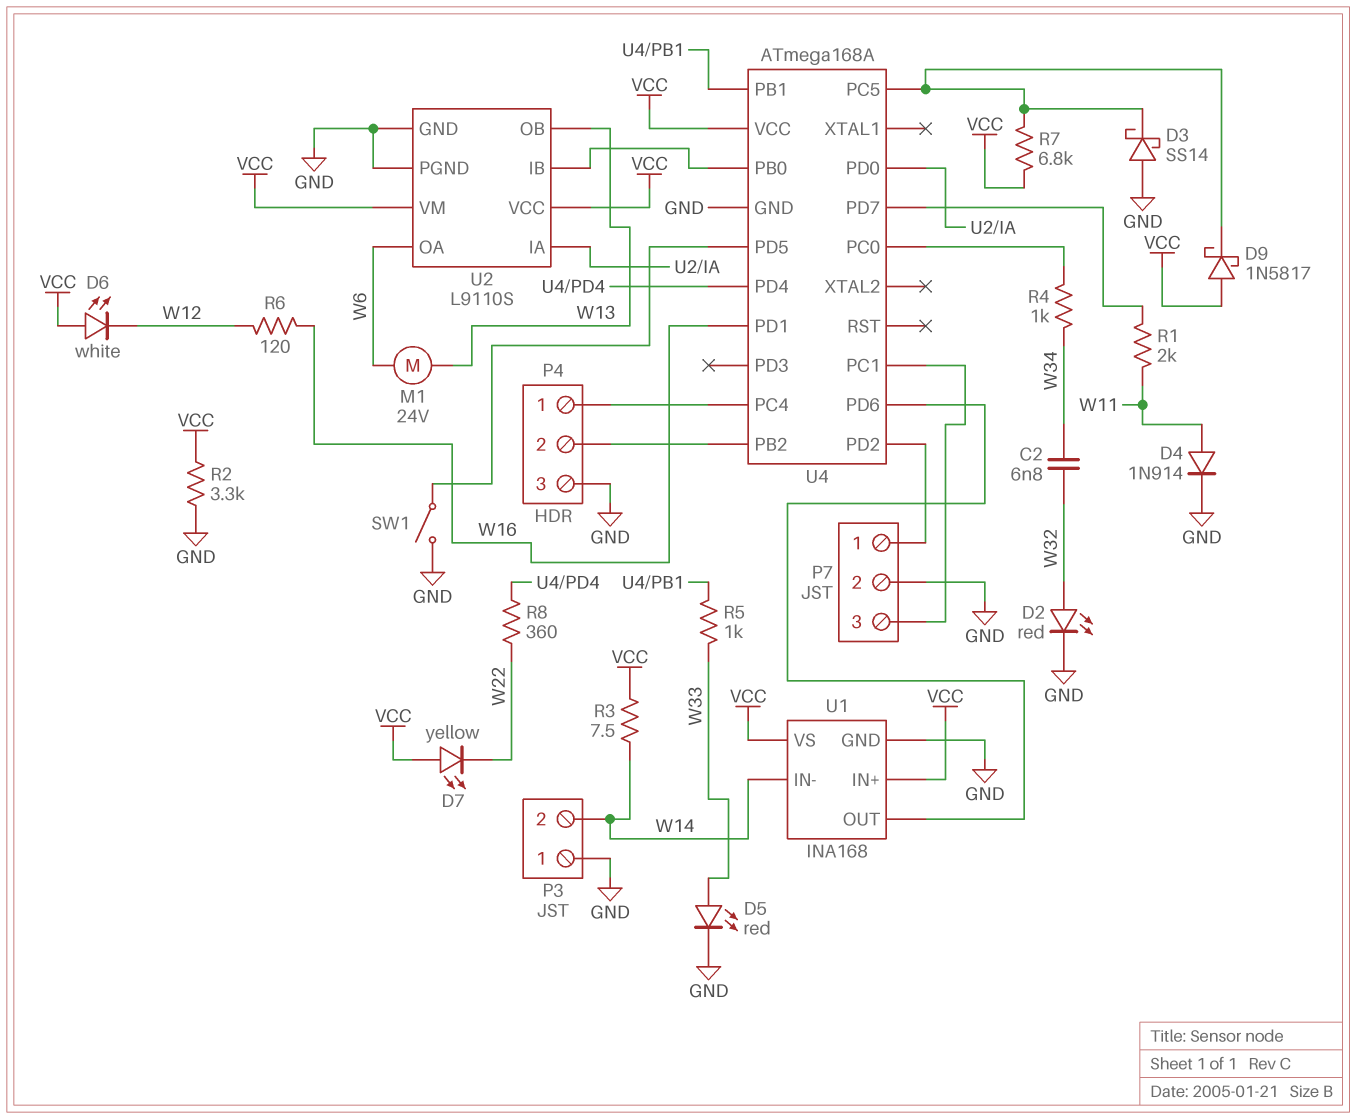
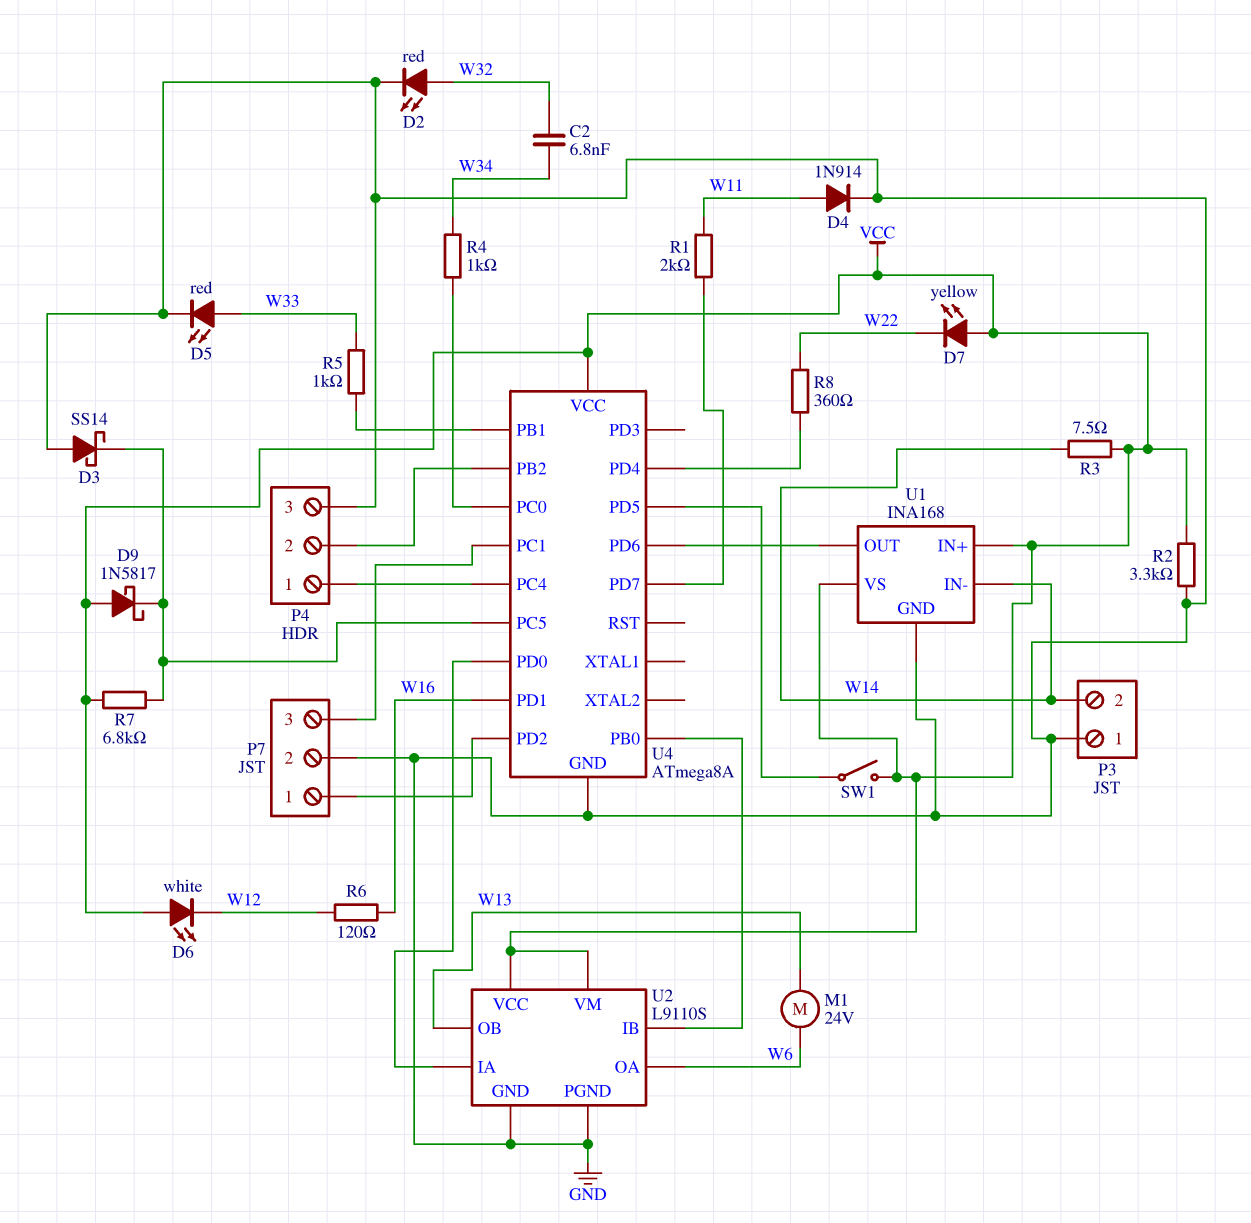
SW1: switch (GND, U4/PD5) -> switch (U4/PD5, VCC)
U4: ATmega168A -> ATmega8A

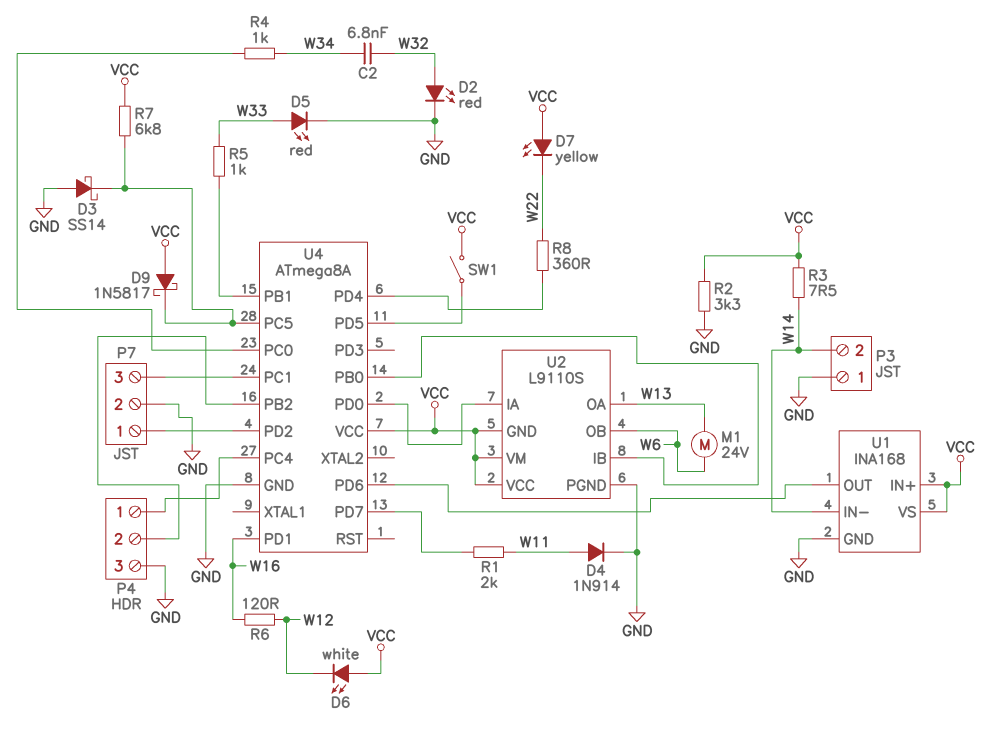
U2 pin GND: GND -> VCC
U2 pin OA: W6 -> W13
U2 pin OB: W13 -> W6

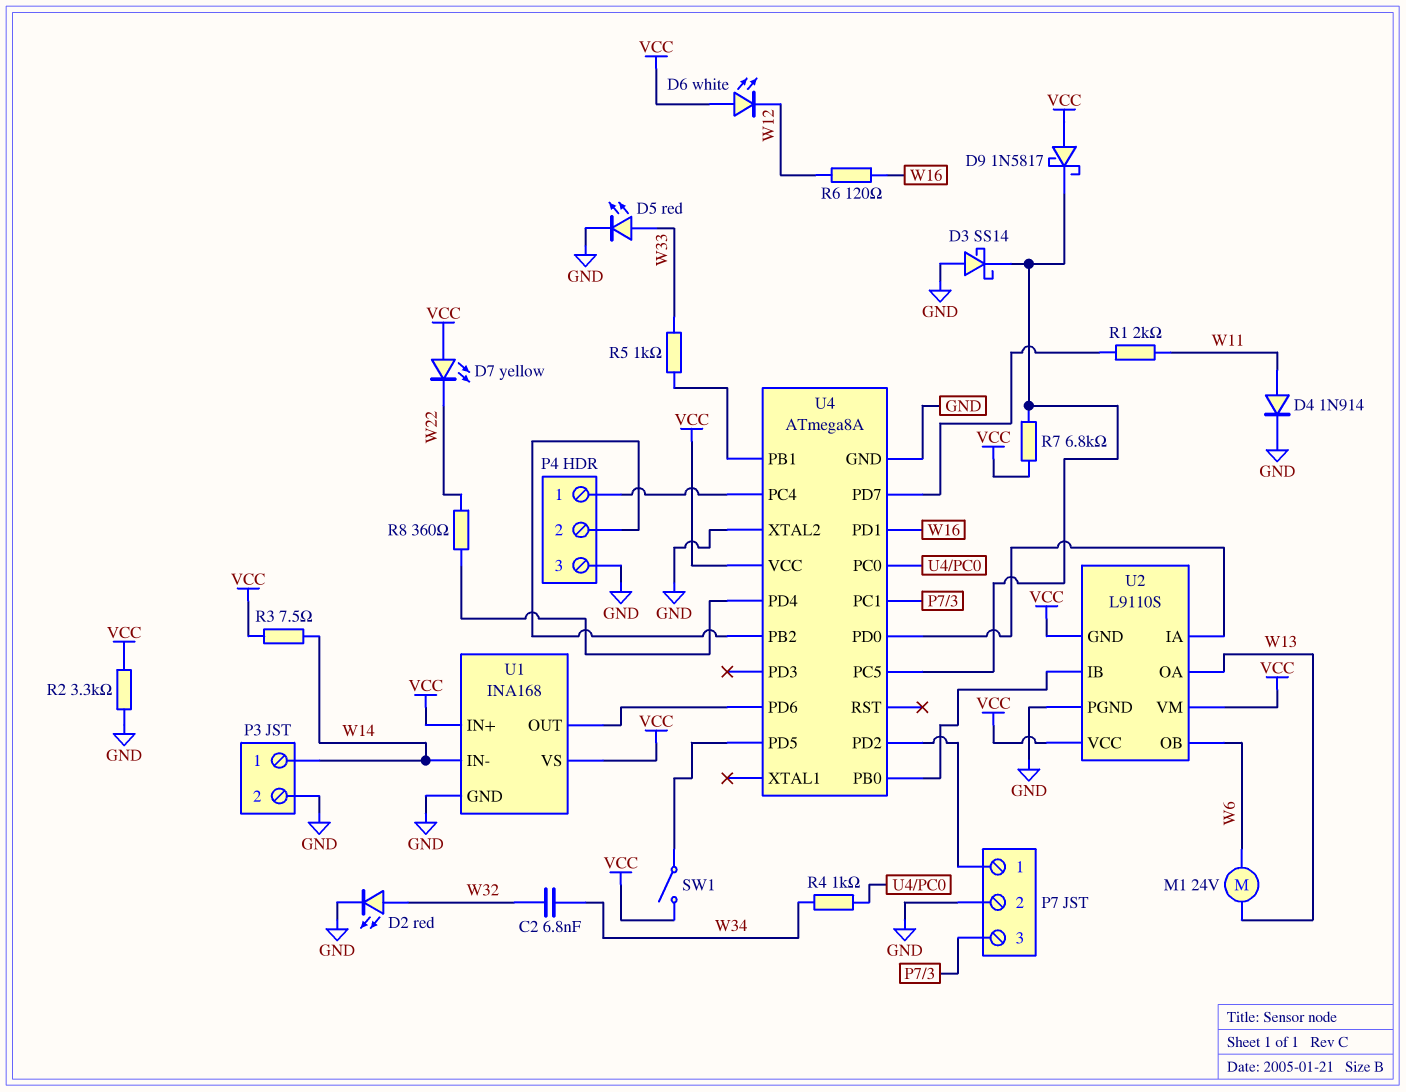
P3 pin 1: GND -> W14
P3 pin 2: W14 -> GND
U4 pin XTAL2: none -> GND

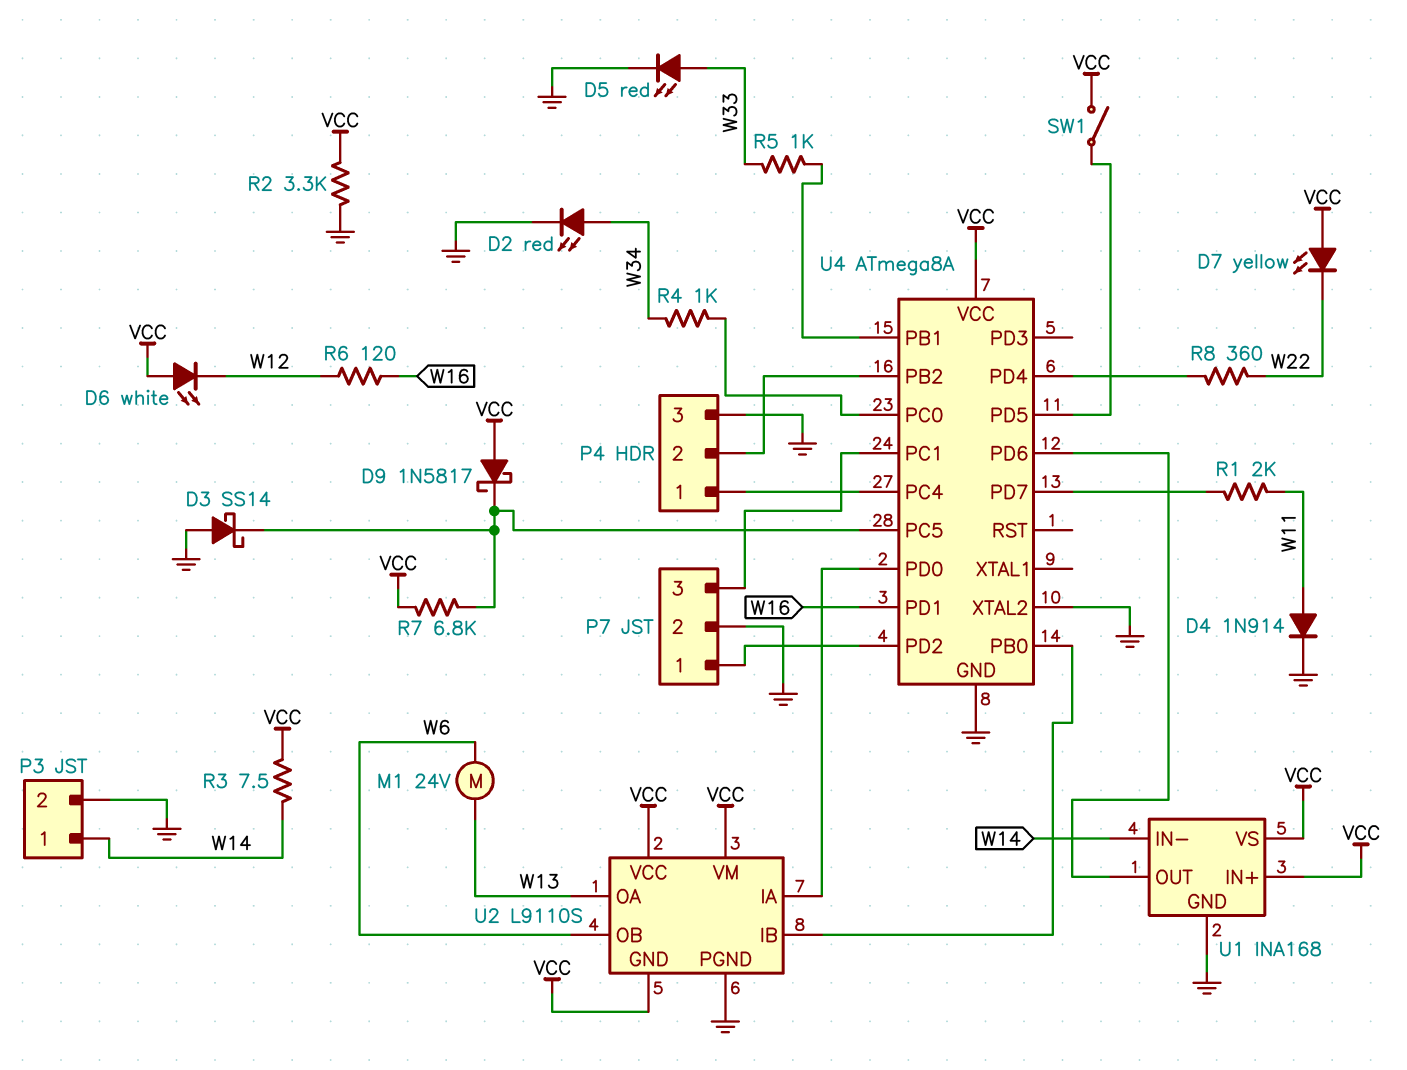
C2: 6.8nF (W32, W34) -> none
D2: LED red (A W32, K GND) -> LED red (A W34, K GND)

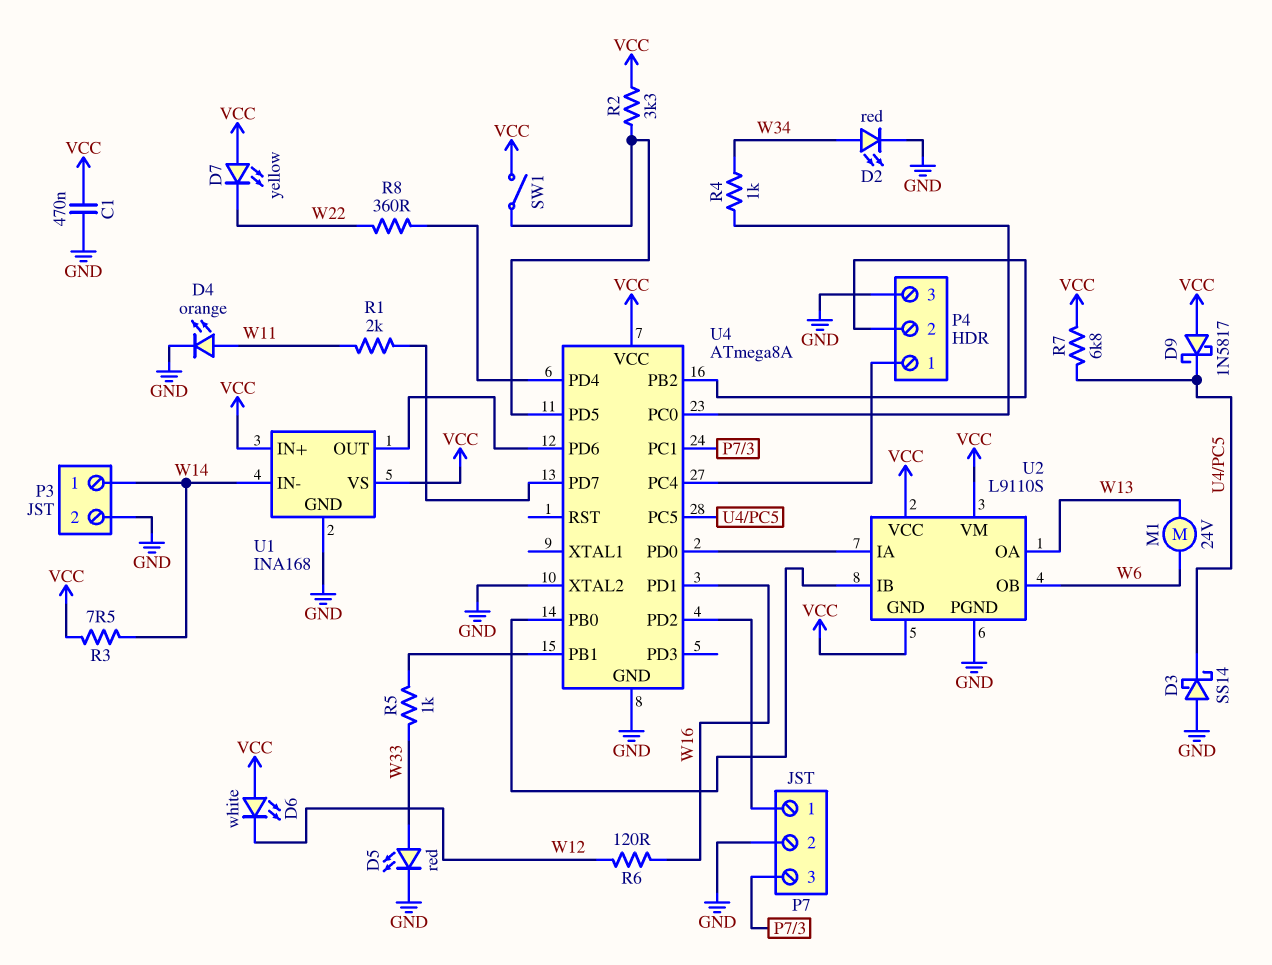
C1: none -> 470nF (GND, VCC)
D4: diode 1N914 (A W11, K GND) -> LED orange (A W11, K GND)
R2: 3.3k (GND, VCC) -> 3.3k (U4/PD5, VCC)

